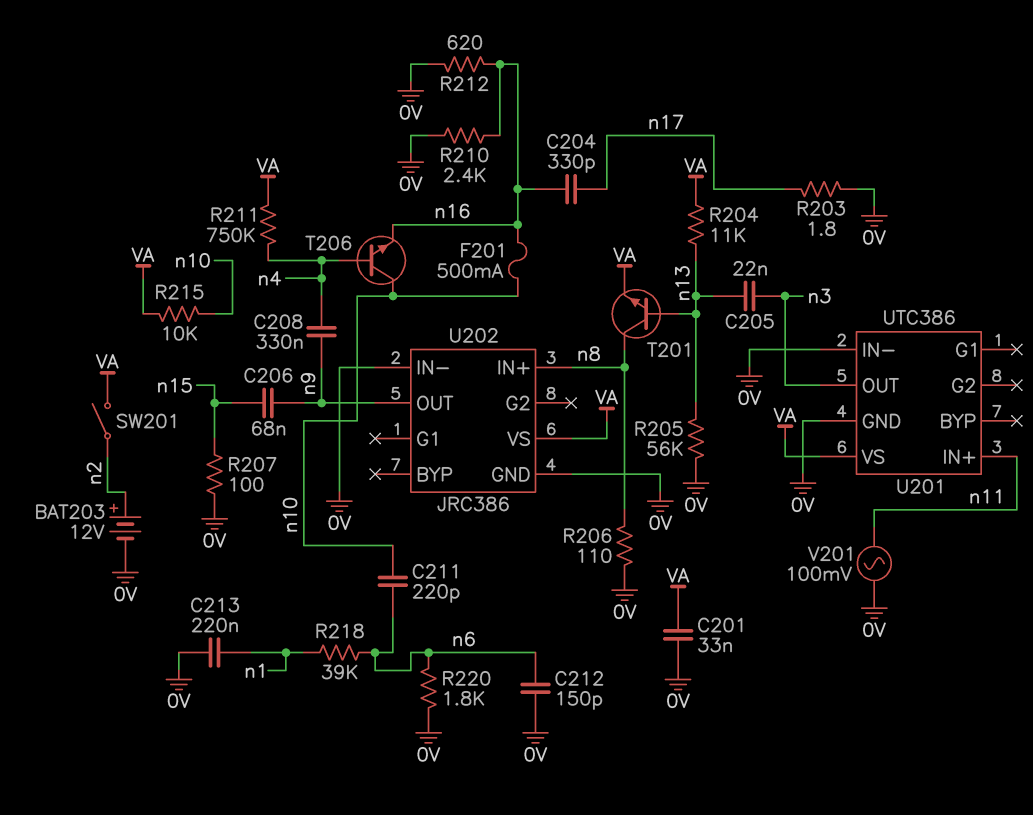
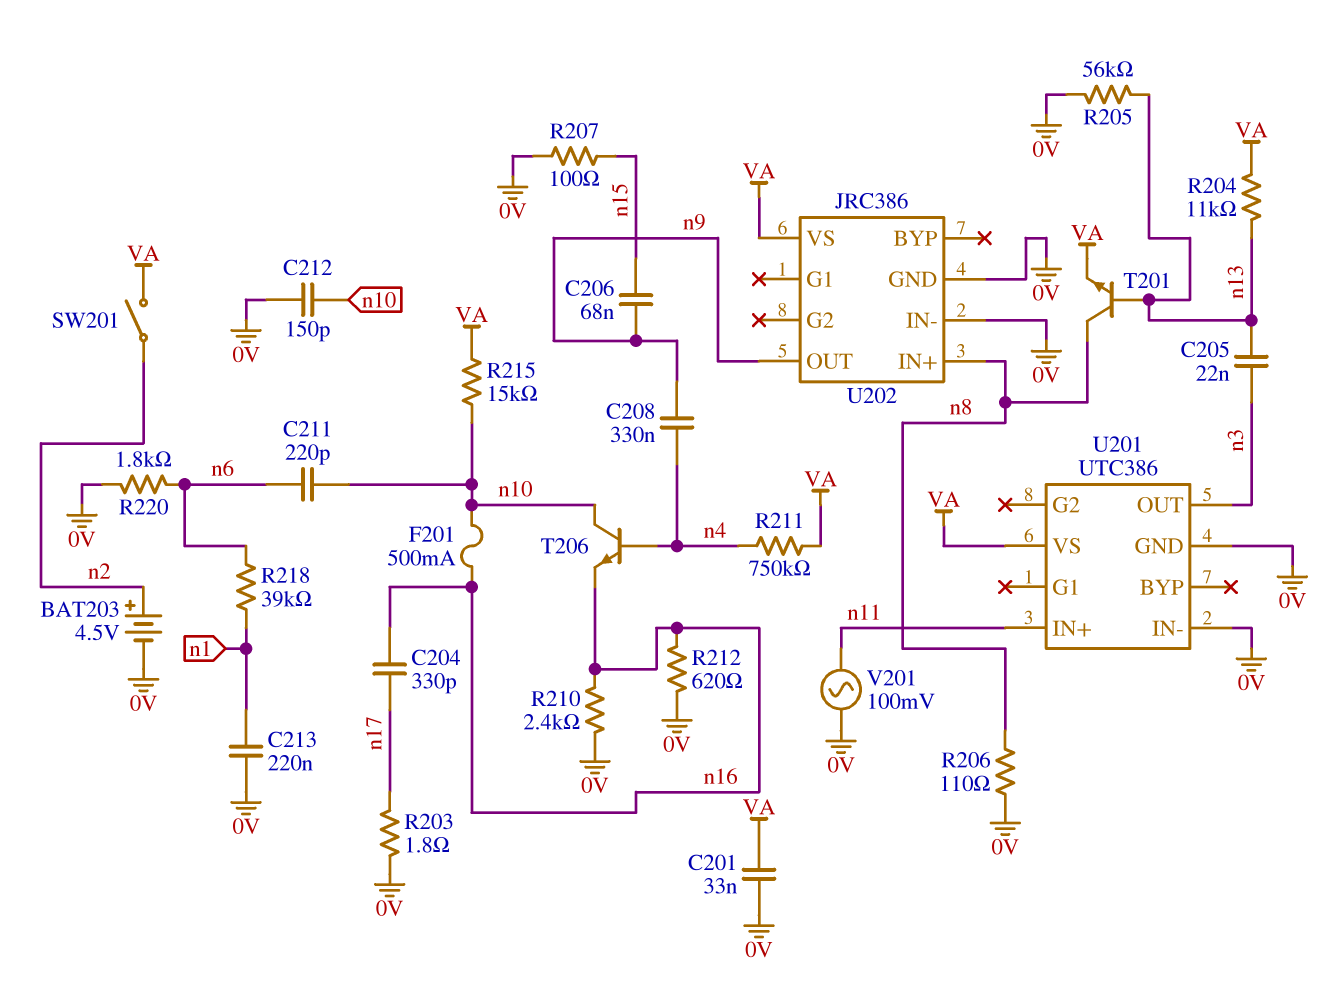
BAT203: 12V (plus n2, minus 0V) -> 4.5V (plus n2, minus 0V)
C212: 150pF (0V, n6) -> 150pF (0V, n10)
R215: 10k (VA, n10) -> 15k (VA, n10)

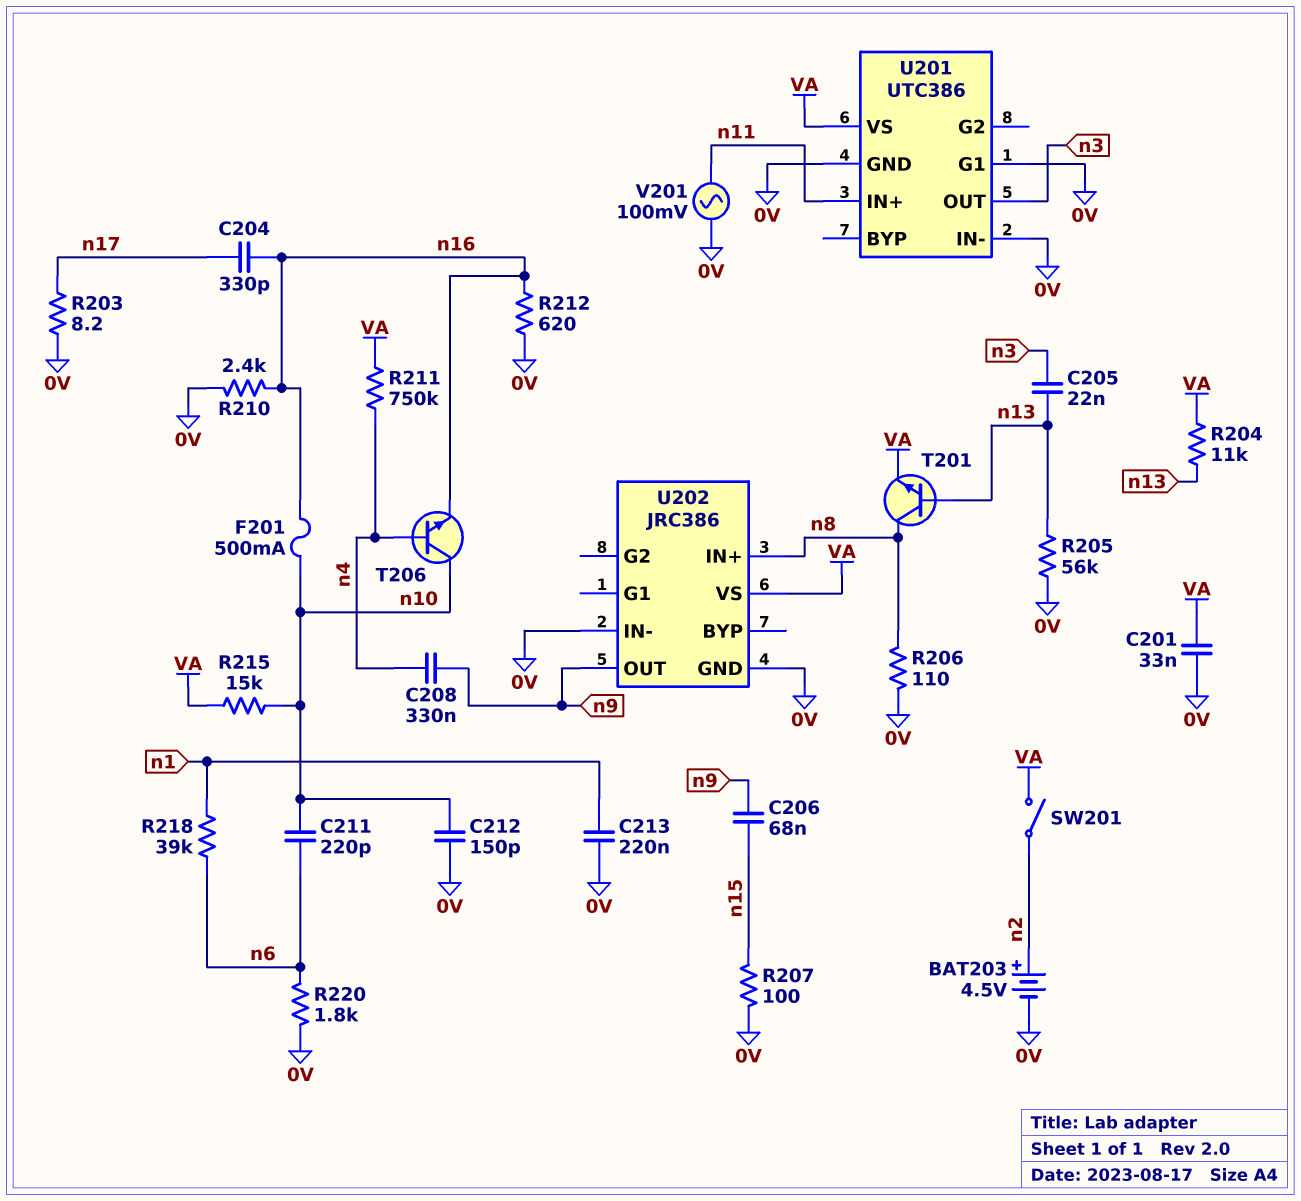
R203: 1.8 (0V, n17) -> 8.2 (0V, n17)
U201 pin G1: none -> 0V

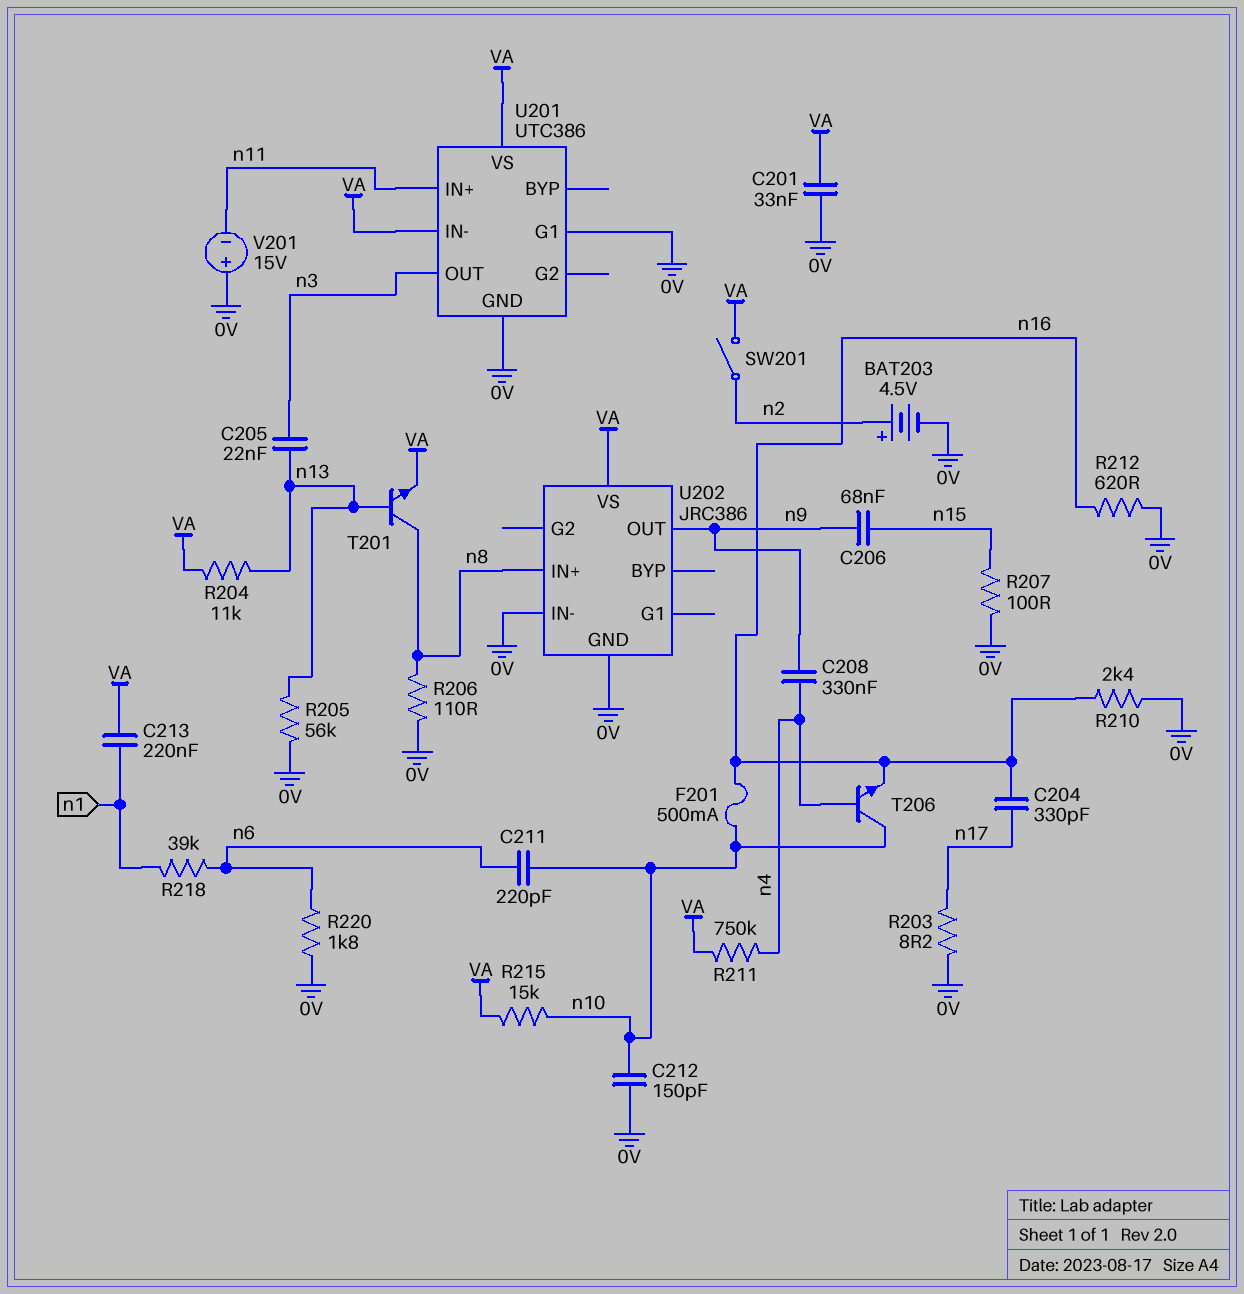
C213: 220nF (0V, n1) -> 220nF (VA, n1)
U201 pin IN-: 0V -> VA
V201: AC 100mV (0V, n11) -> 15V (plus 0V, minus n11)

